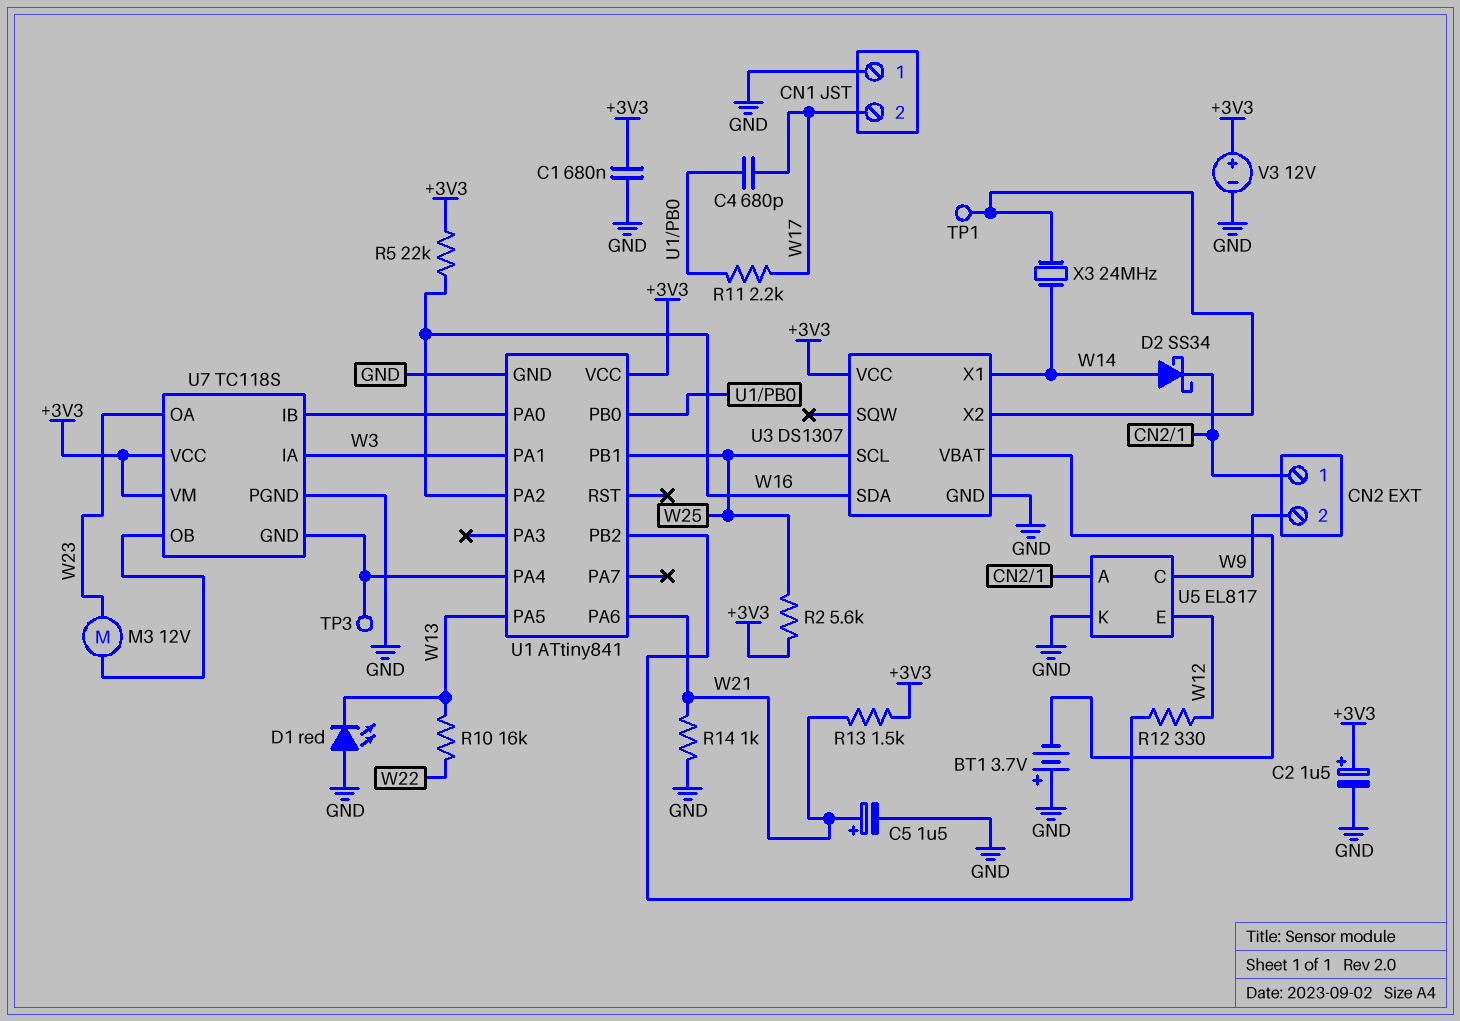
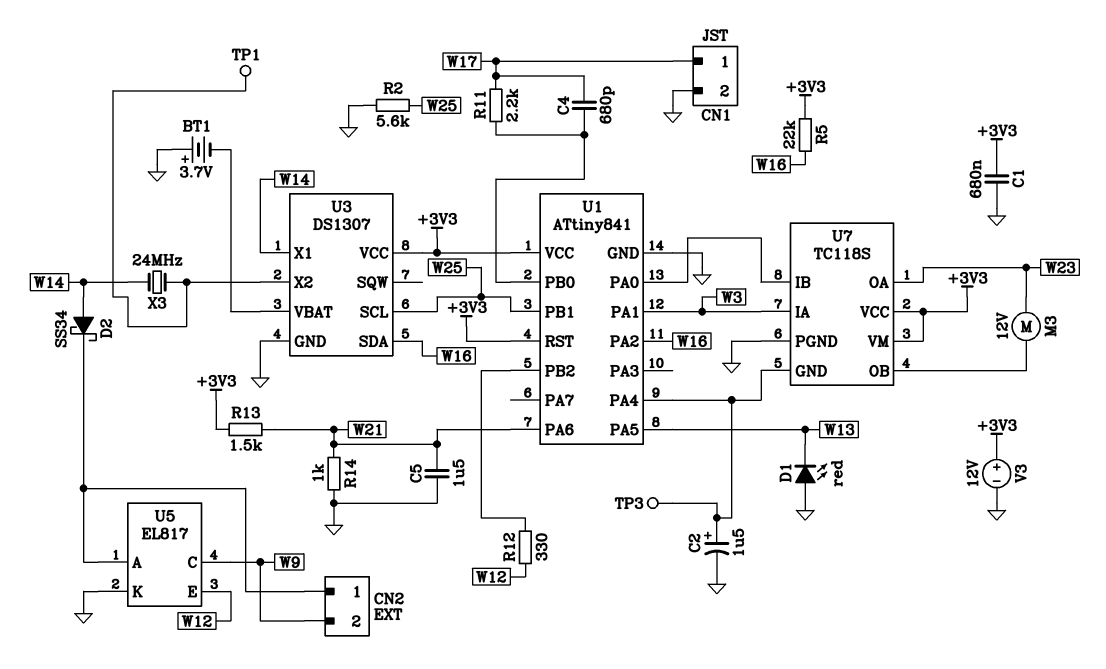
C2: 1.5uF (plus +3V3, minus GND) -> 1.5uF (plus U1/PA4, minus GND)
C5: 1.5uF (plus W21, minus GND) -> 1.5uF (GND, W21)
CN1 pin 1: GND -> W17
CN1 pin 2: W17 -> GND
R2: 5.6k (+3V3, W25) -> 5.6k (GND, W25)
R10: 16k (W13, W22) -> none
U1 pin RST: none -> +3V3

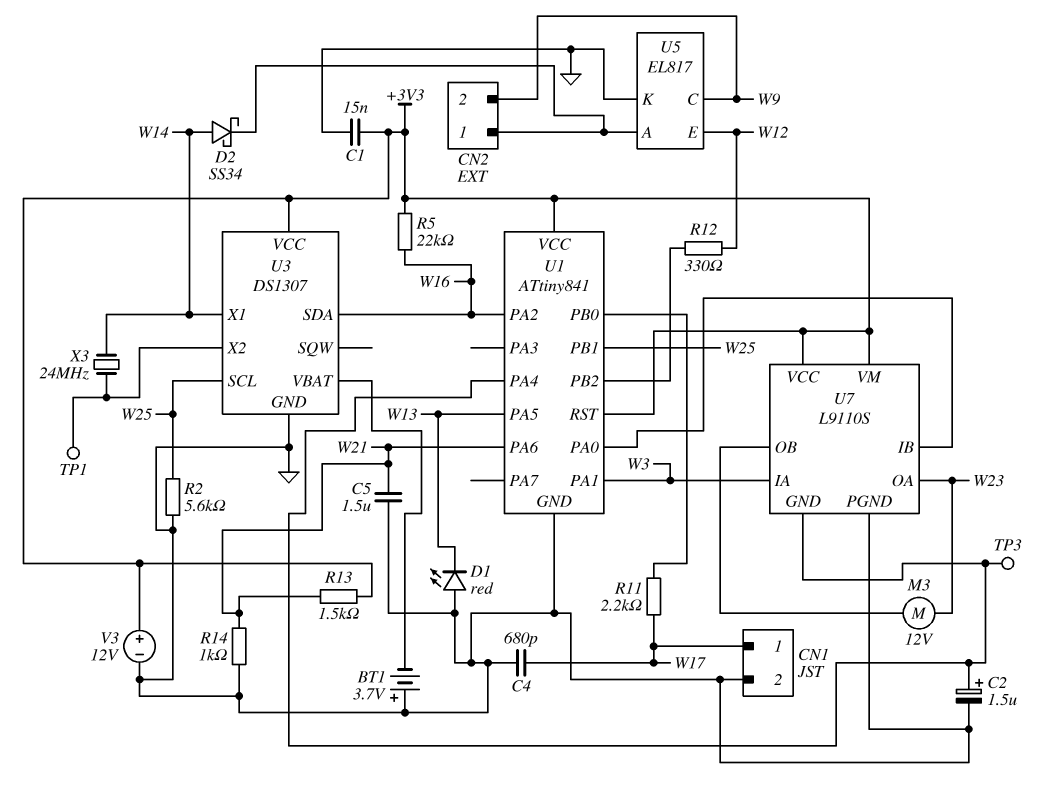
C1: 680nF (+3V3, GND) -> 15nF (+3V3, GND)
C4: 680pF (U1/PB0, W17) -> 680pF (GND, W17)
U7: TC118S -> L9110S

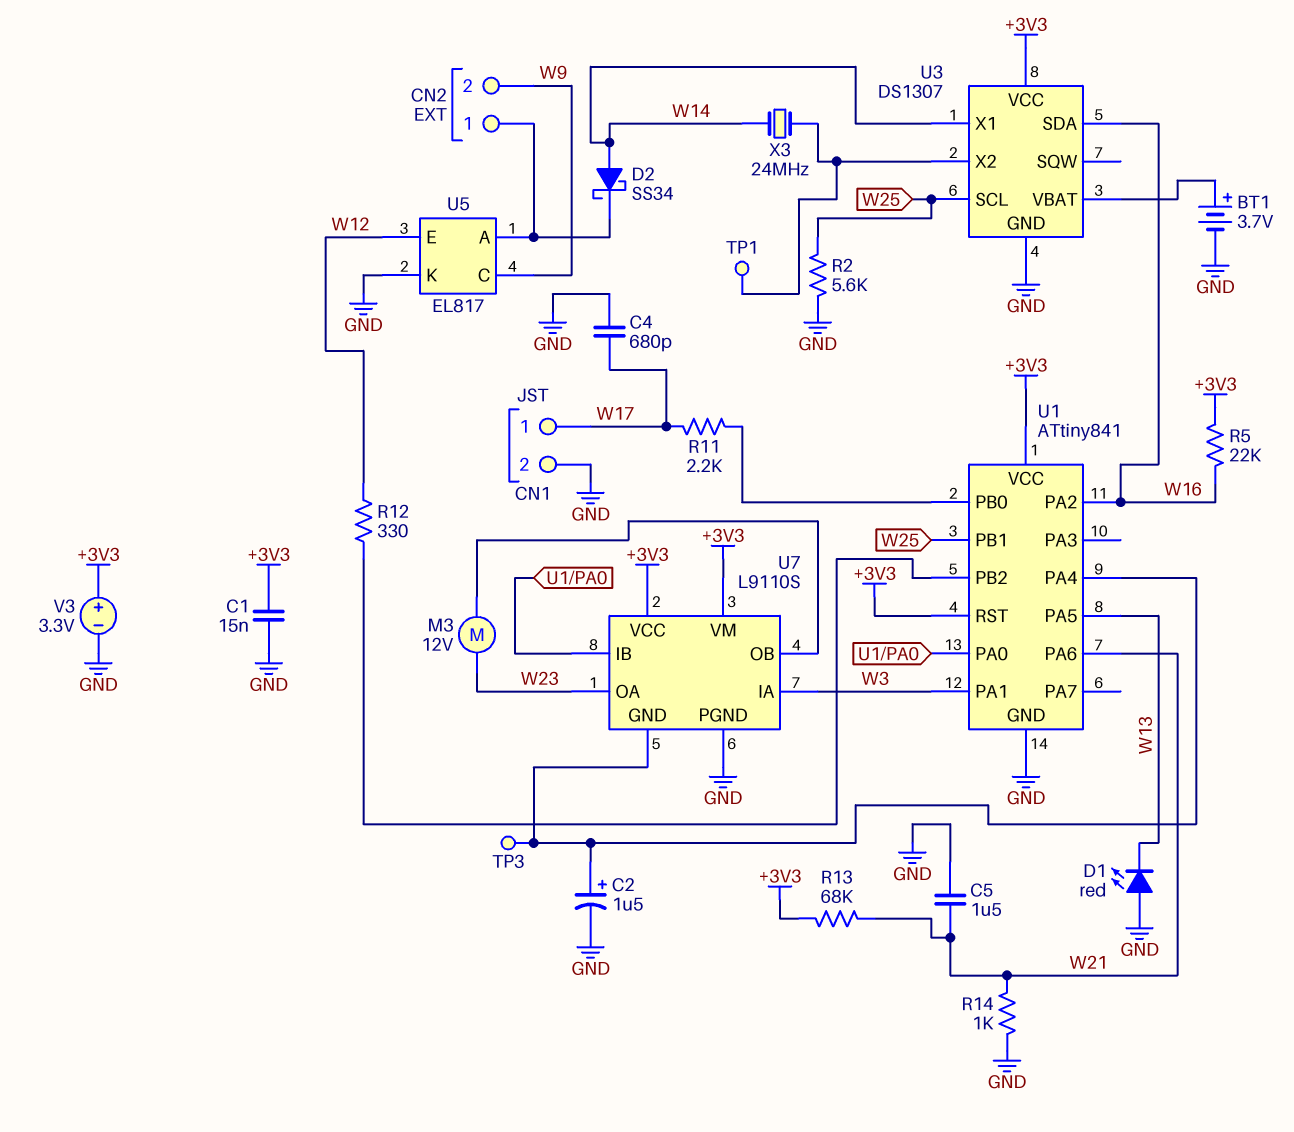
BT1: 3.7V (plus GND, minus U3/VBAT) -> 3.7V (plus U3/VBAT, minus GND)
R13: 1.5k (+3V3, W21) -> 68k (+3V3, W21)
V3: 12V (plus +3V3, minus GND) -> 3.3V (plus +3V3, minus GND)

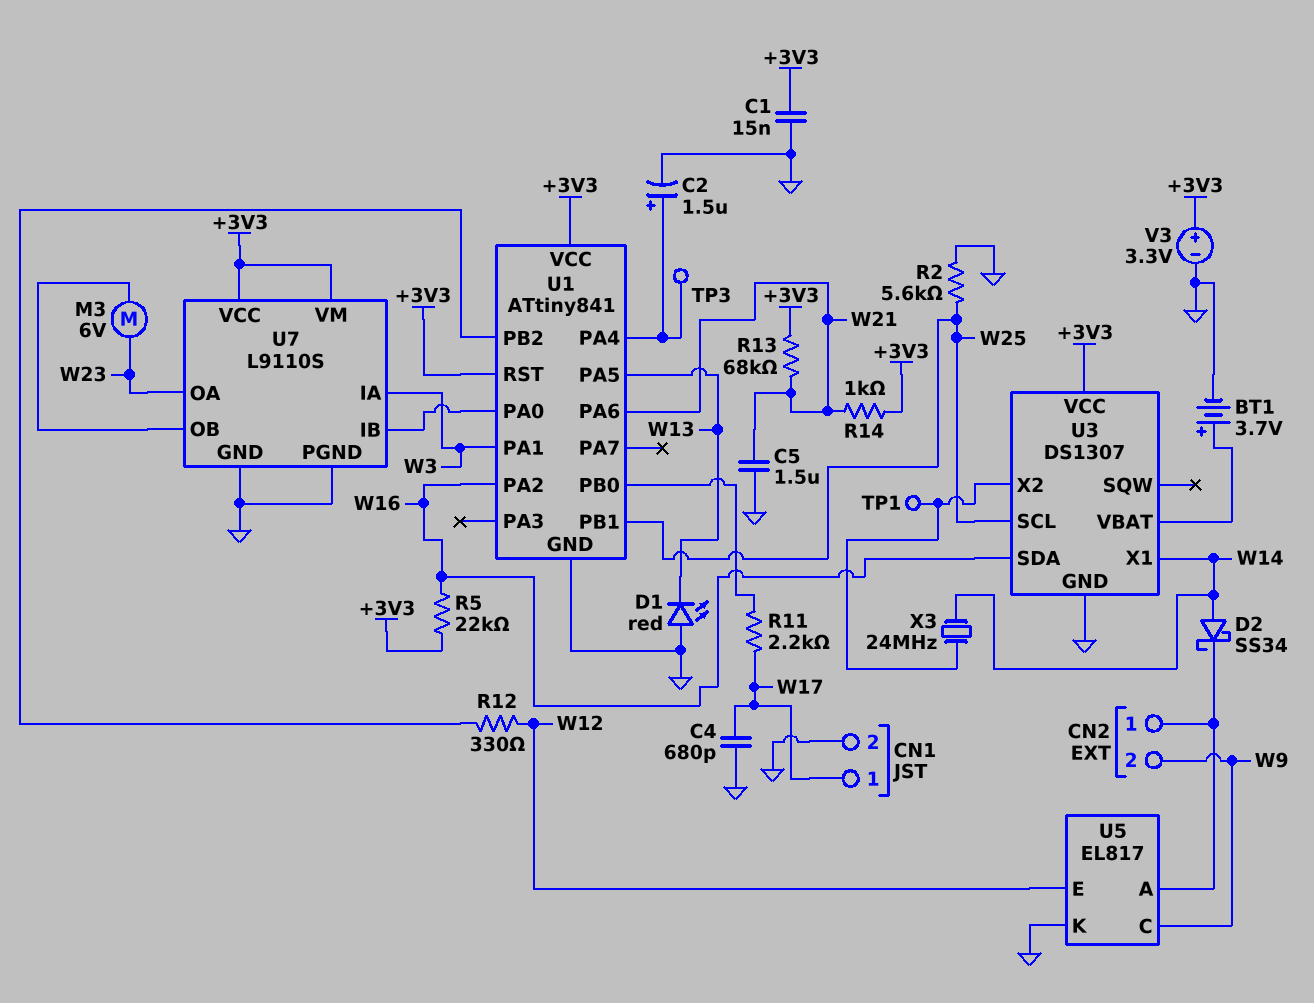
M3: motor 12V (U7/OB, W23) -> motor 6V (U7/OB, W23)
R14: 1k (GND, W21) -> 1k (+3V3, W21)
U7 pin GND: U1/PA4 -> GND

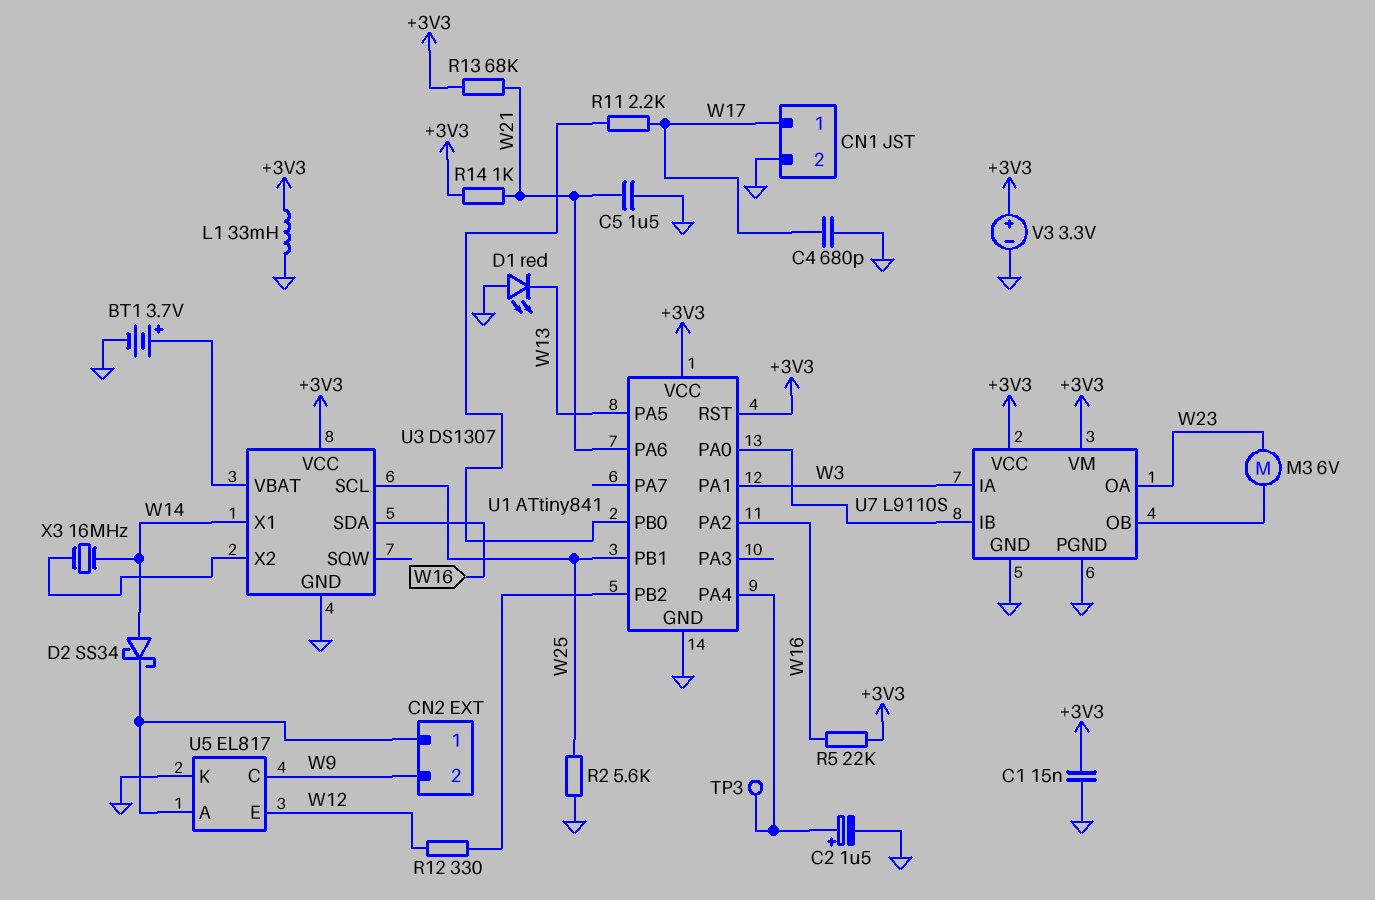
L1: none -> 33mH (+3V3, GND)
TP1: test point (U3/X2) -> none
X3: 24MHz (U3/X2, W14) -> 16MHz (U3/X2, W14)

